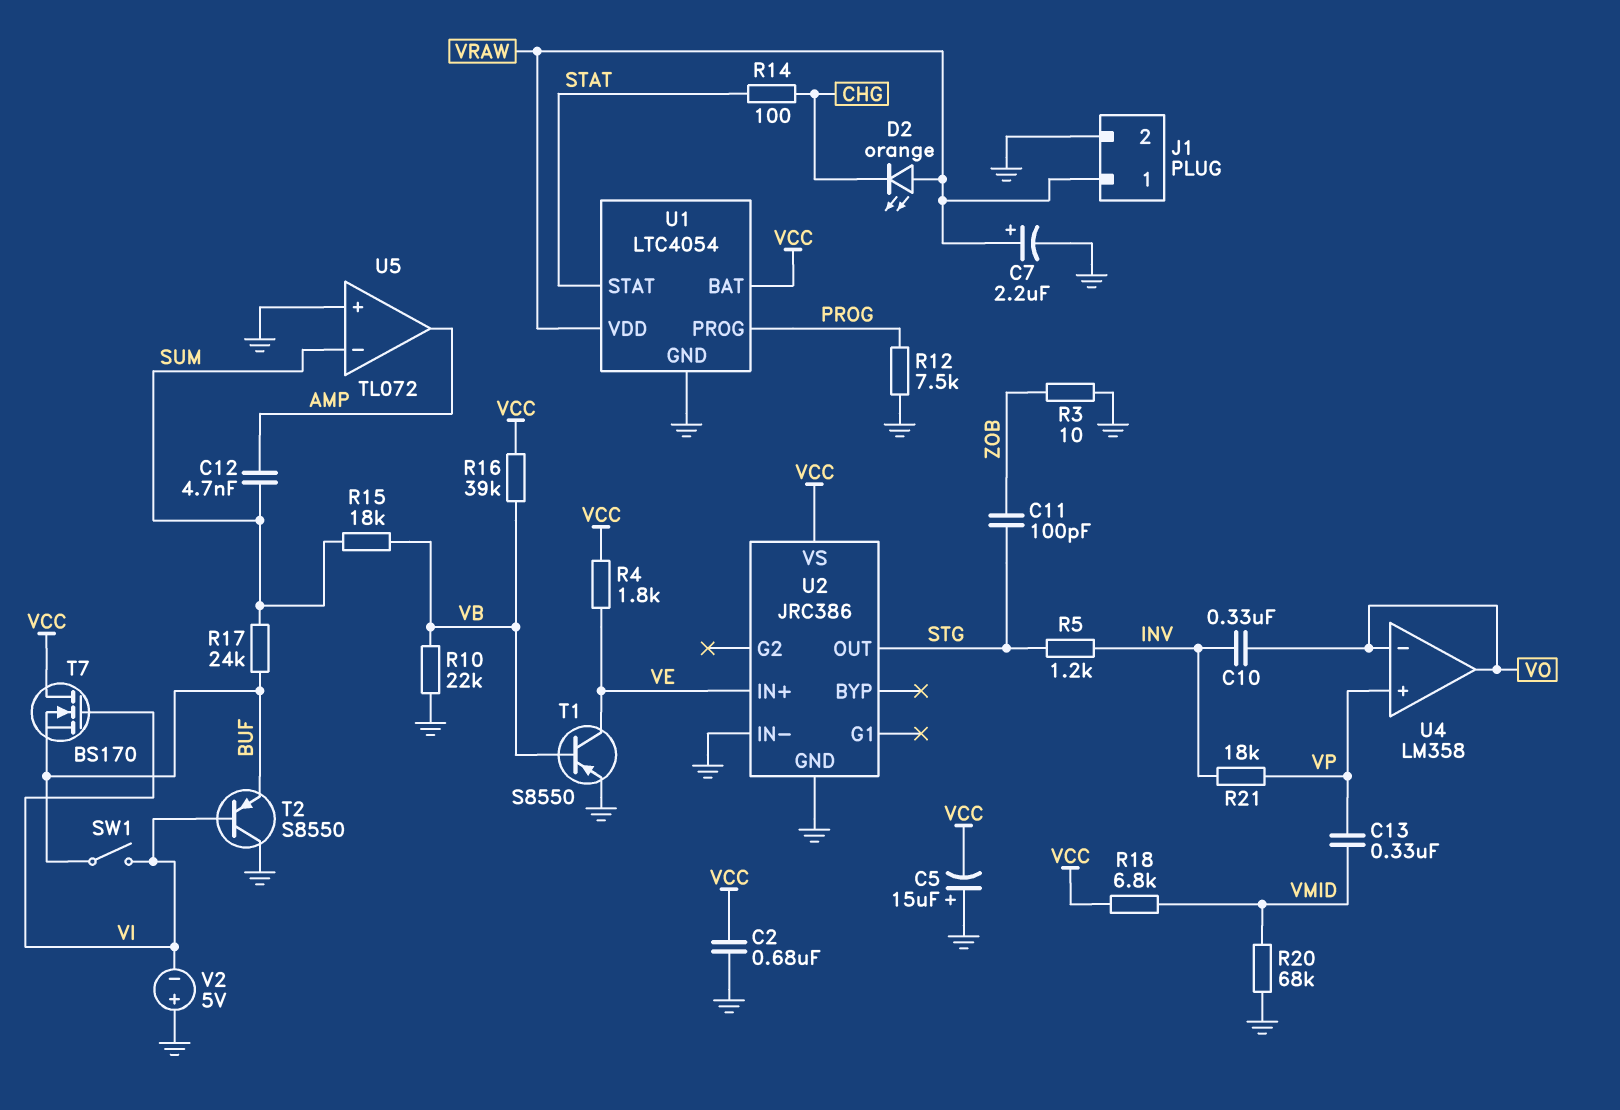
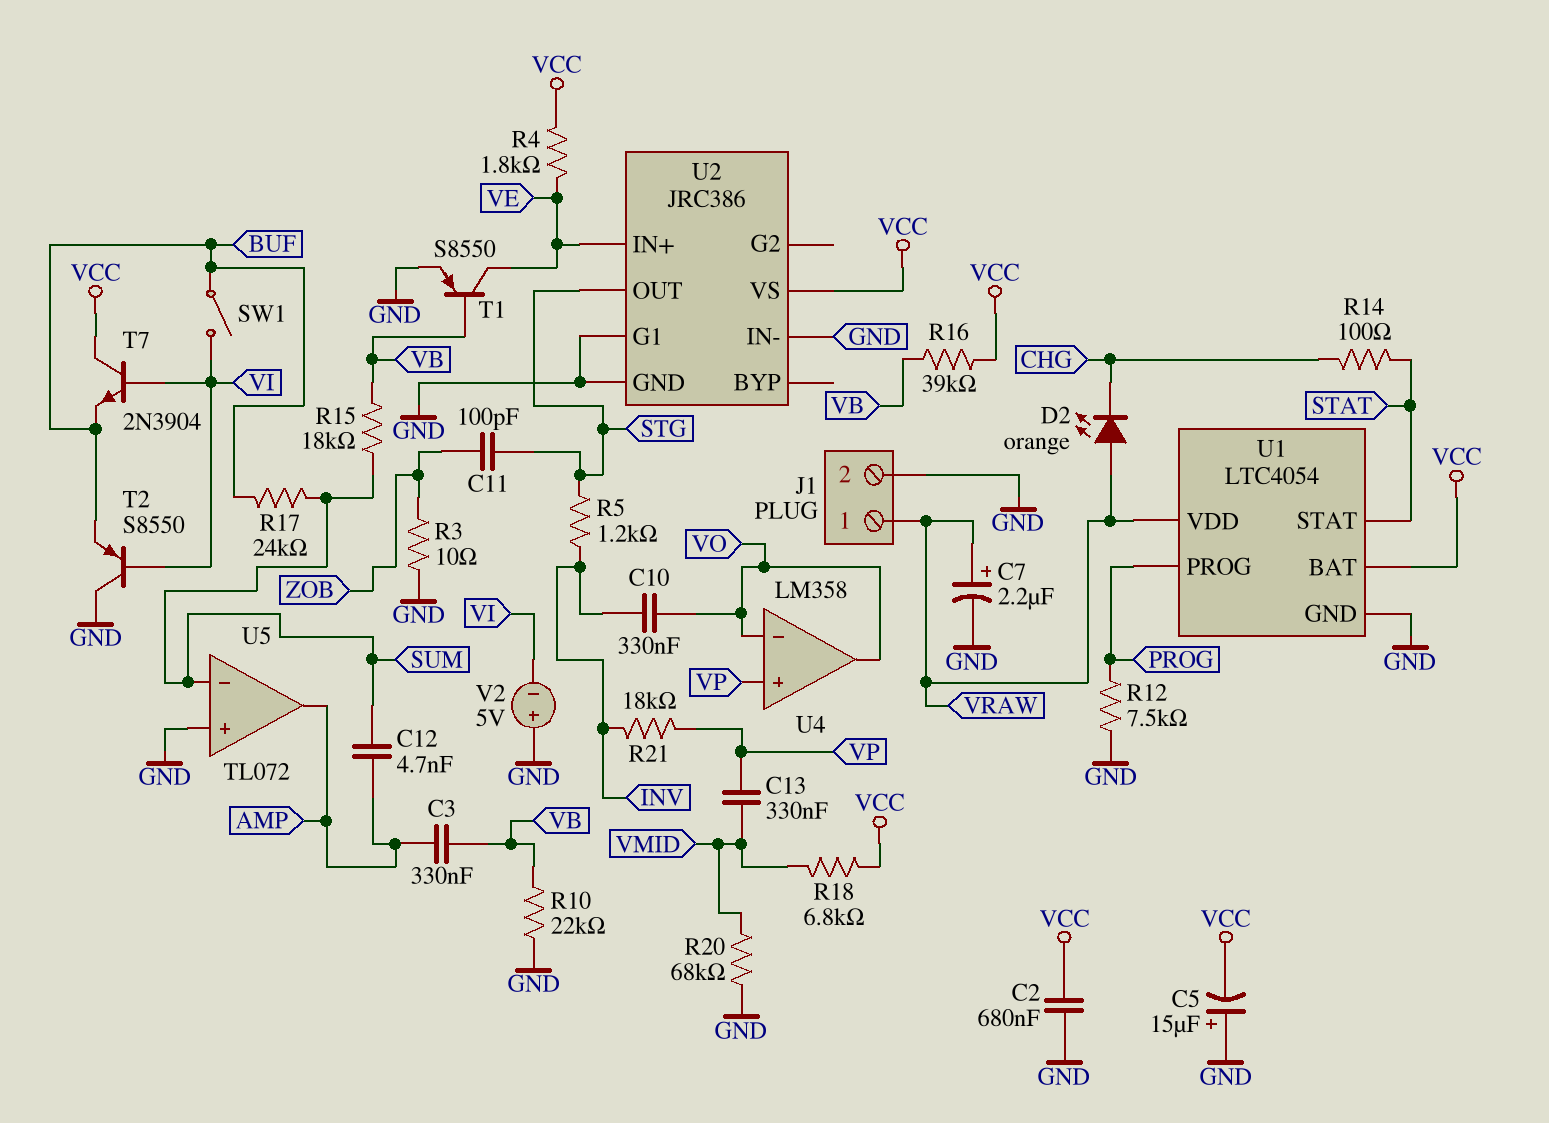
C3: none -> 330nF (AMP, VB)
T7: NMOS BS170 (G VI, D VCC, S BUF) -> NPN 2N3904 (B VI, C VCC, E BUF)
U2 pin G1: none -> GND

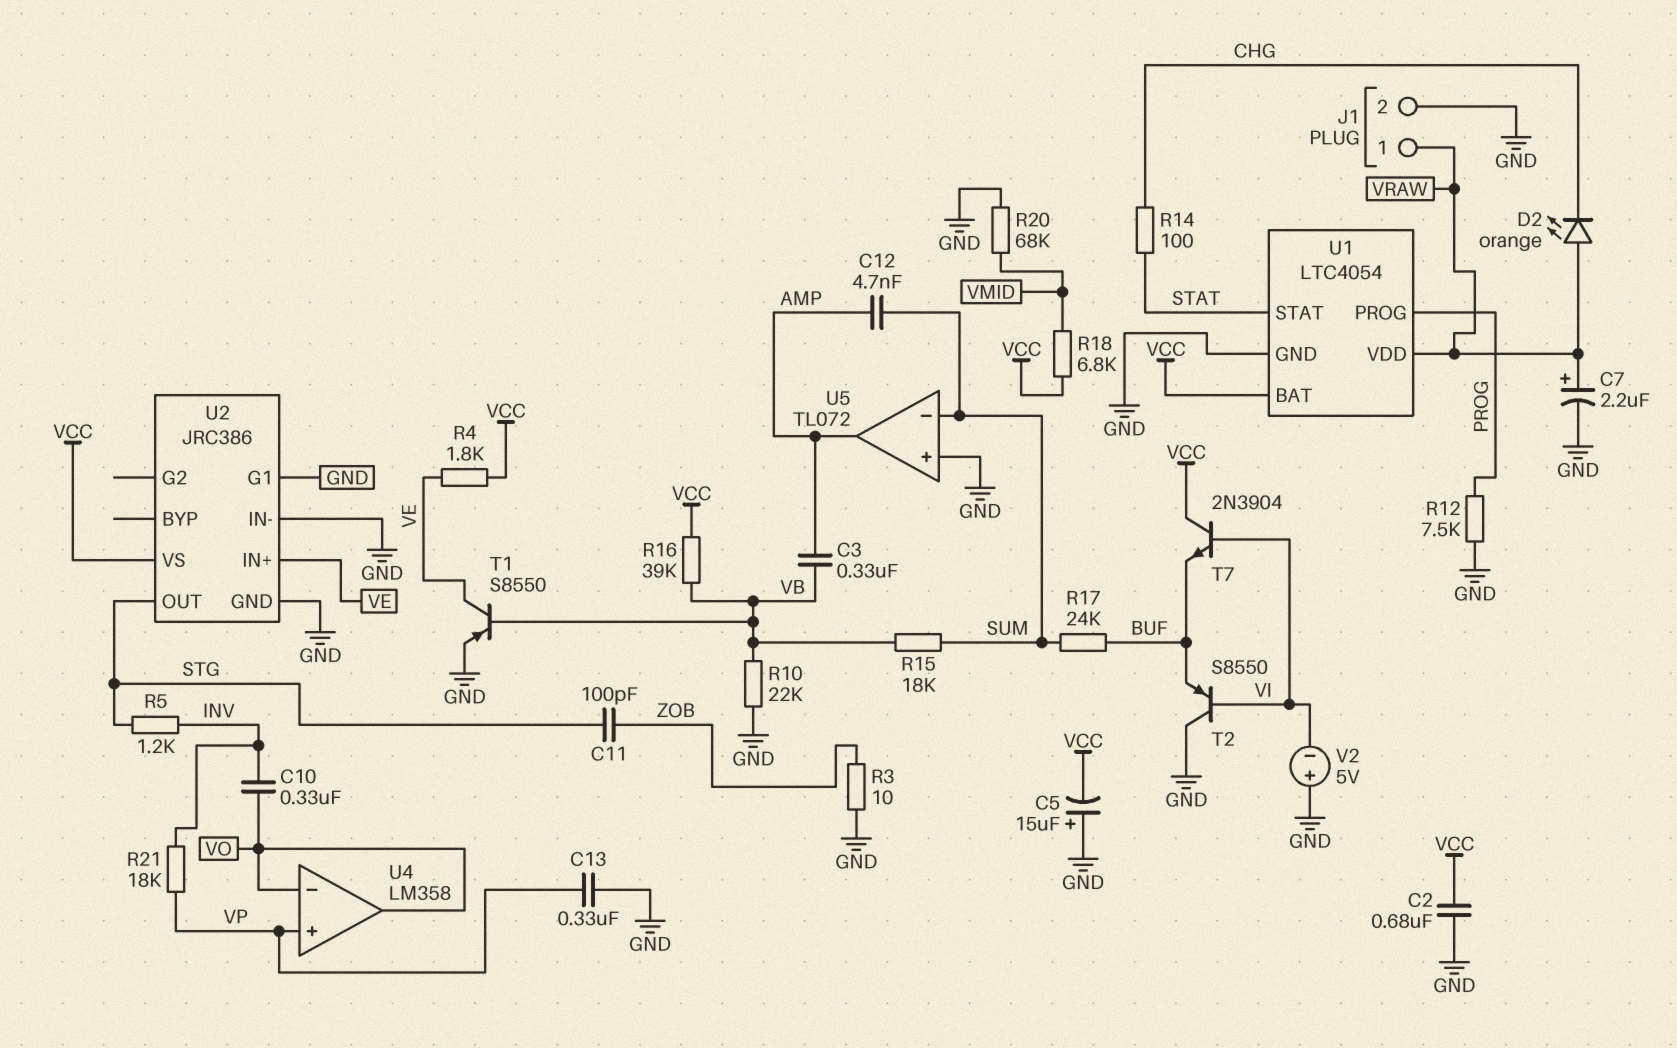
C13: 330nF (VMID, VP) -> 330nF (GND, VP)
SW1: switch (BUF, VI) -> none

